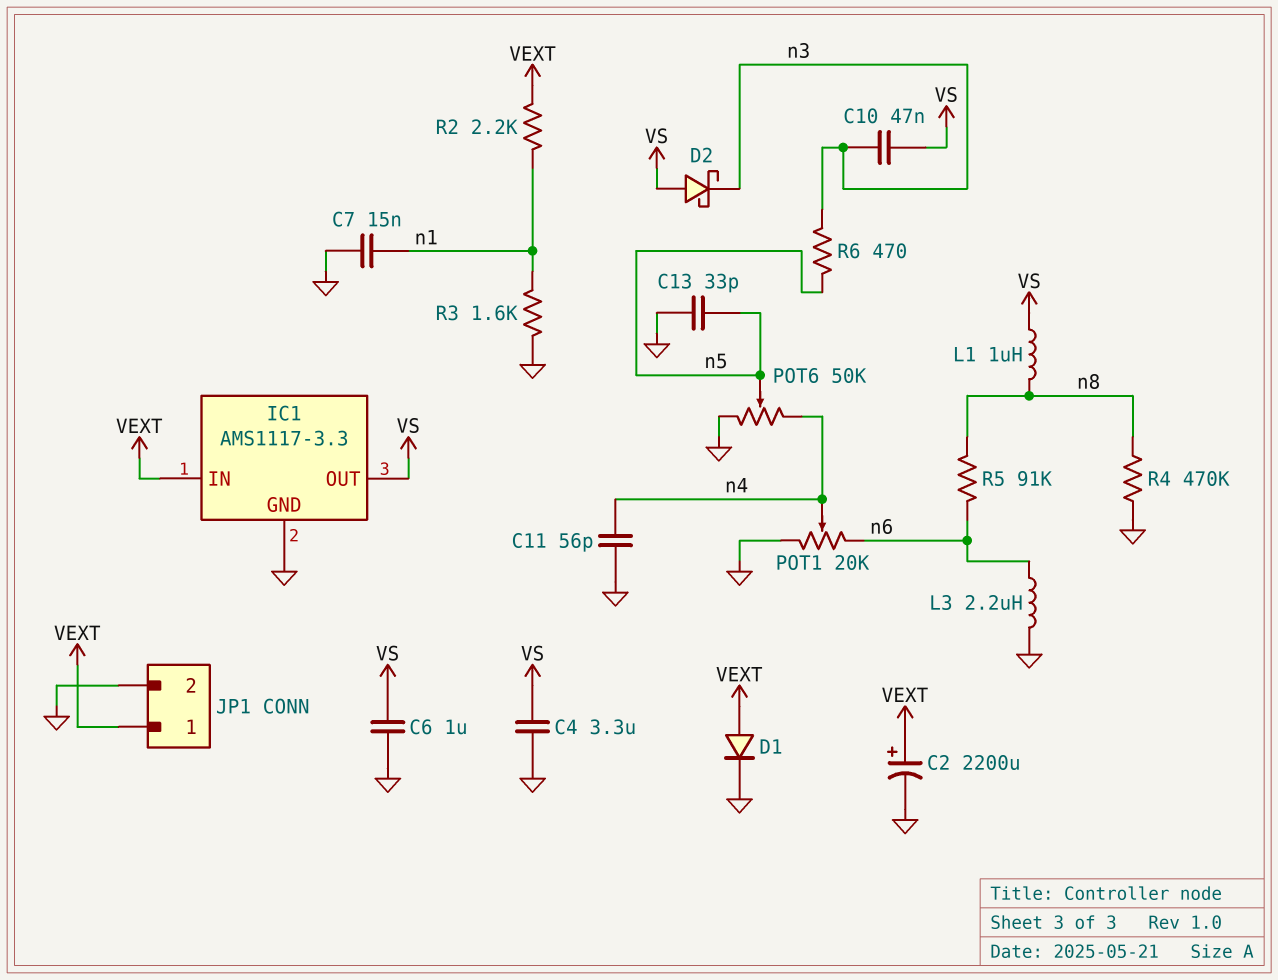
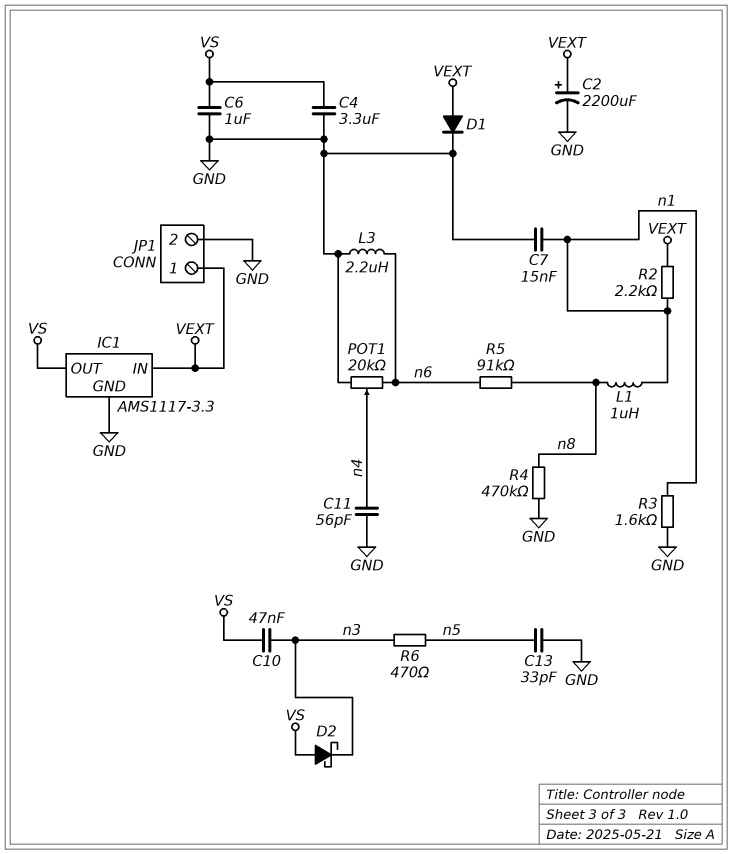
L1: 1uH (VS, n8) -> 1uH (n1, n8)
POT6: 50k (GND, n4, wiper n5) -> none

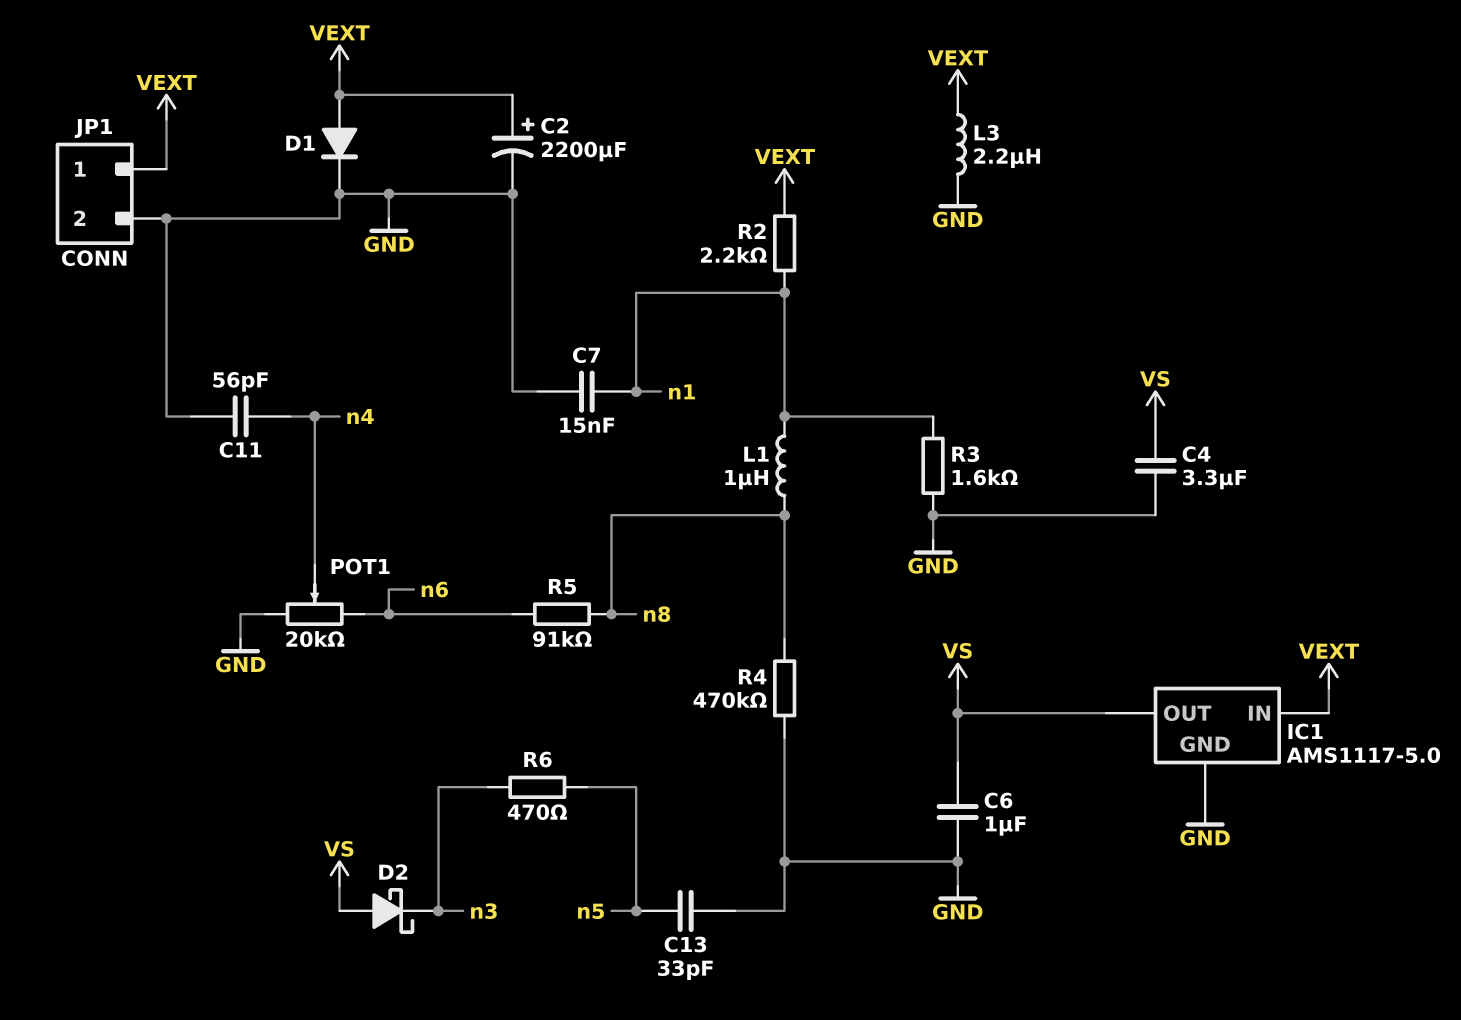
C10: 47nF (VS, n3) -> none
IC1: AMS1117-3.3 -> AMS1117-5.0
L3: 2.2uH (GND, n6) -> 2.2uH (GND, VEXT)

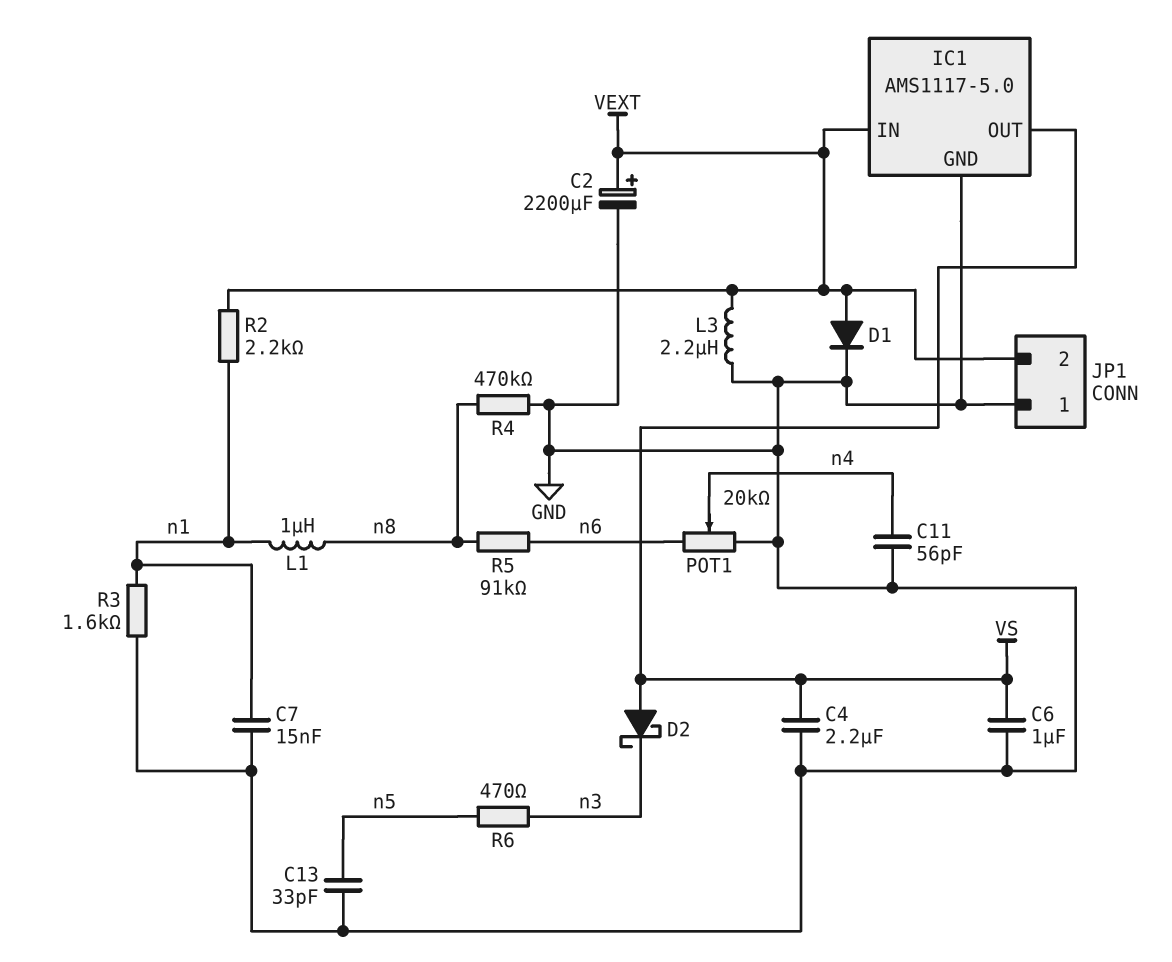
C4: 3.3uF (GND, VS) -> 2.2uF (GND, VS)
JP1 pin 1: VEXT -> GND
JP1 pin 2: GND -> VEXT

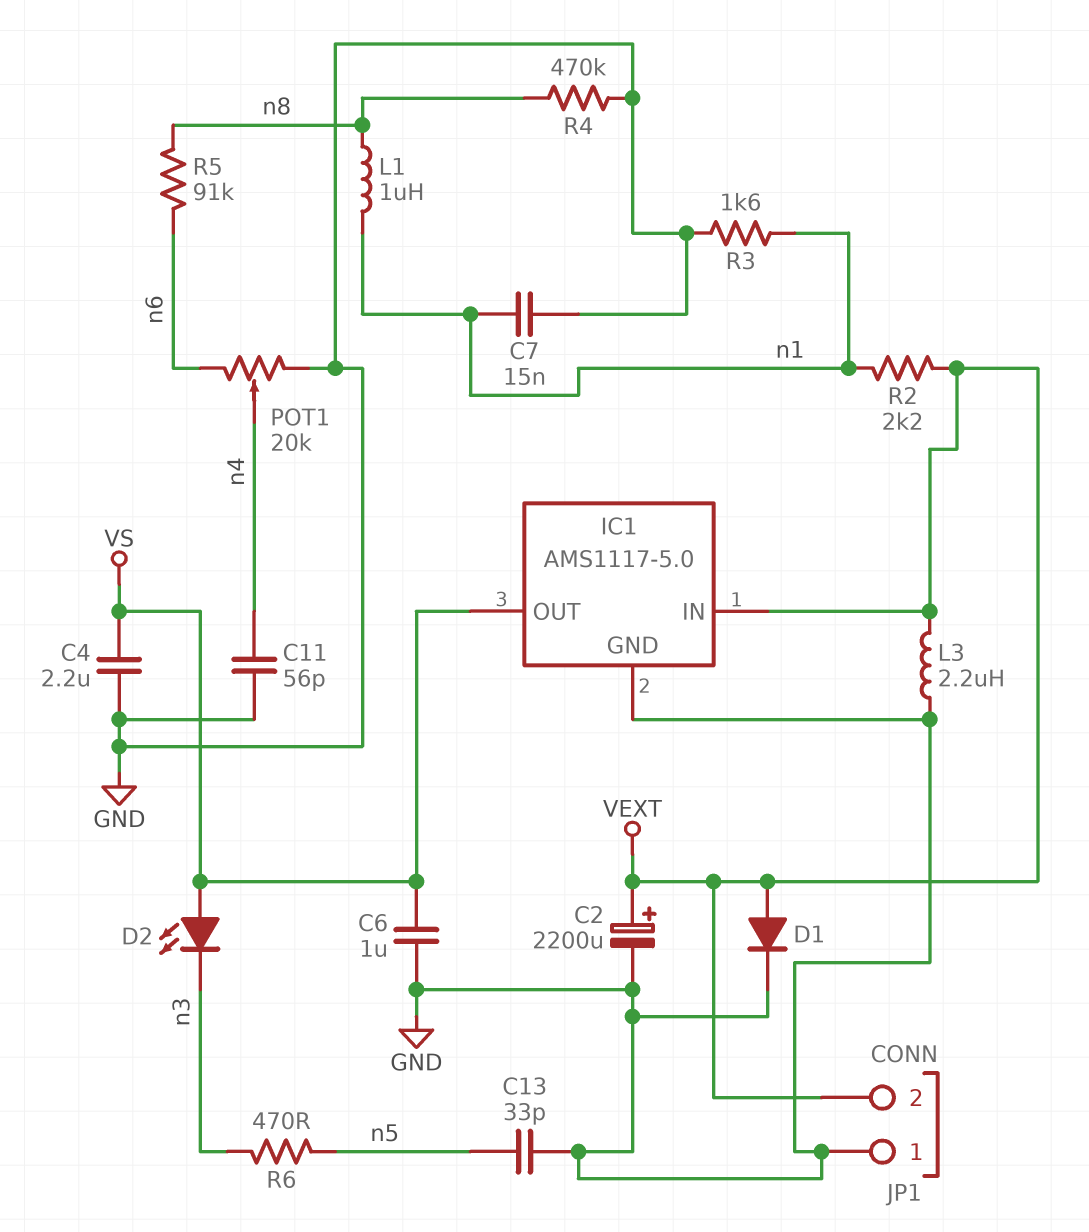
D2: schottky (A VS, K n3) -> LED (A VS, K n3)

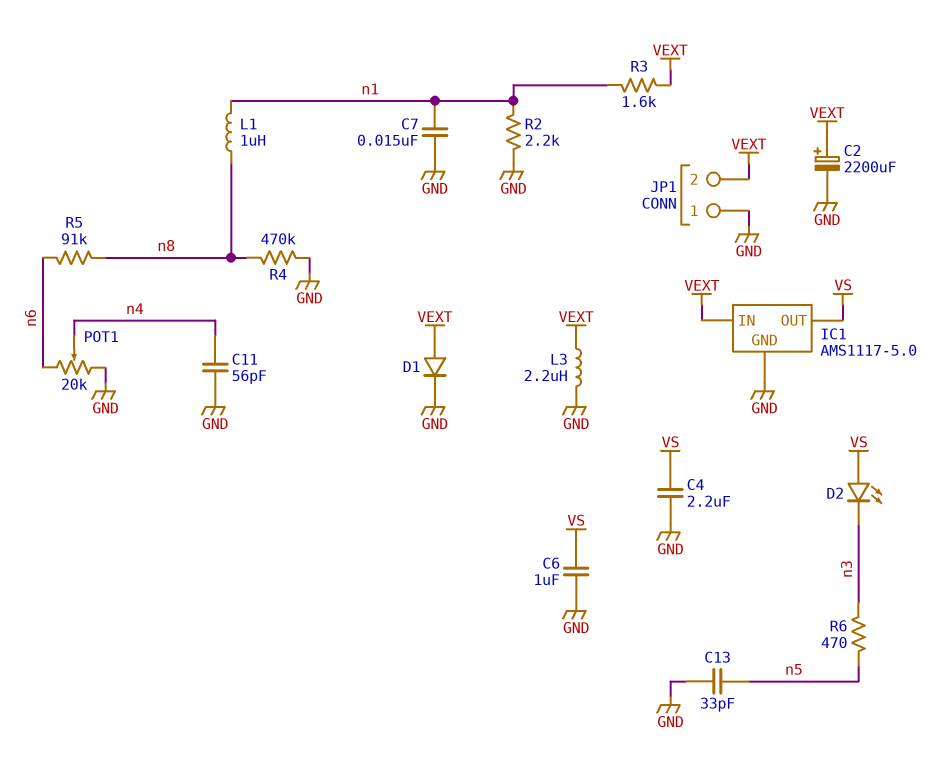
R2: 2.2k (VEXT, n1) -> 2.2k (GND, n1)
R3: 1.6k (GND, n1) -> 1.6k (VEXT, n1)

